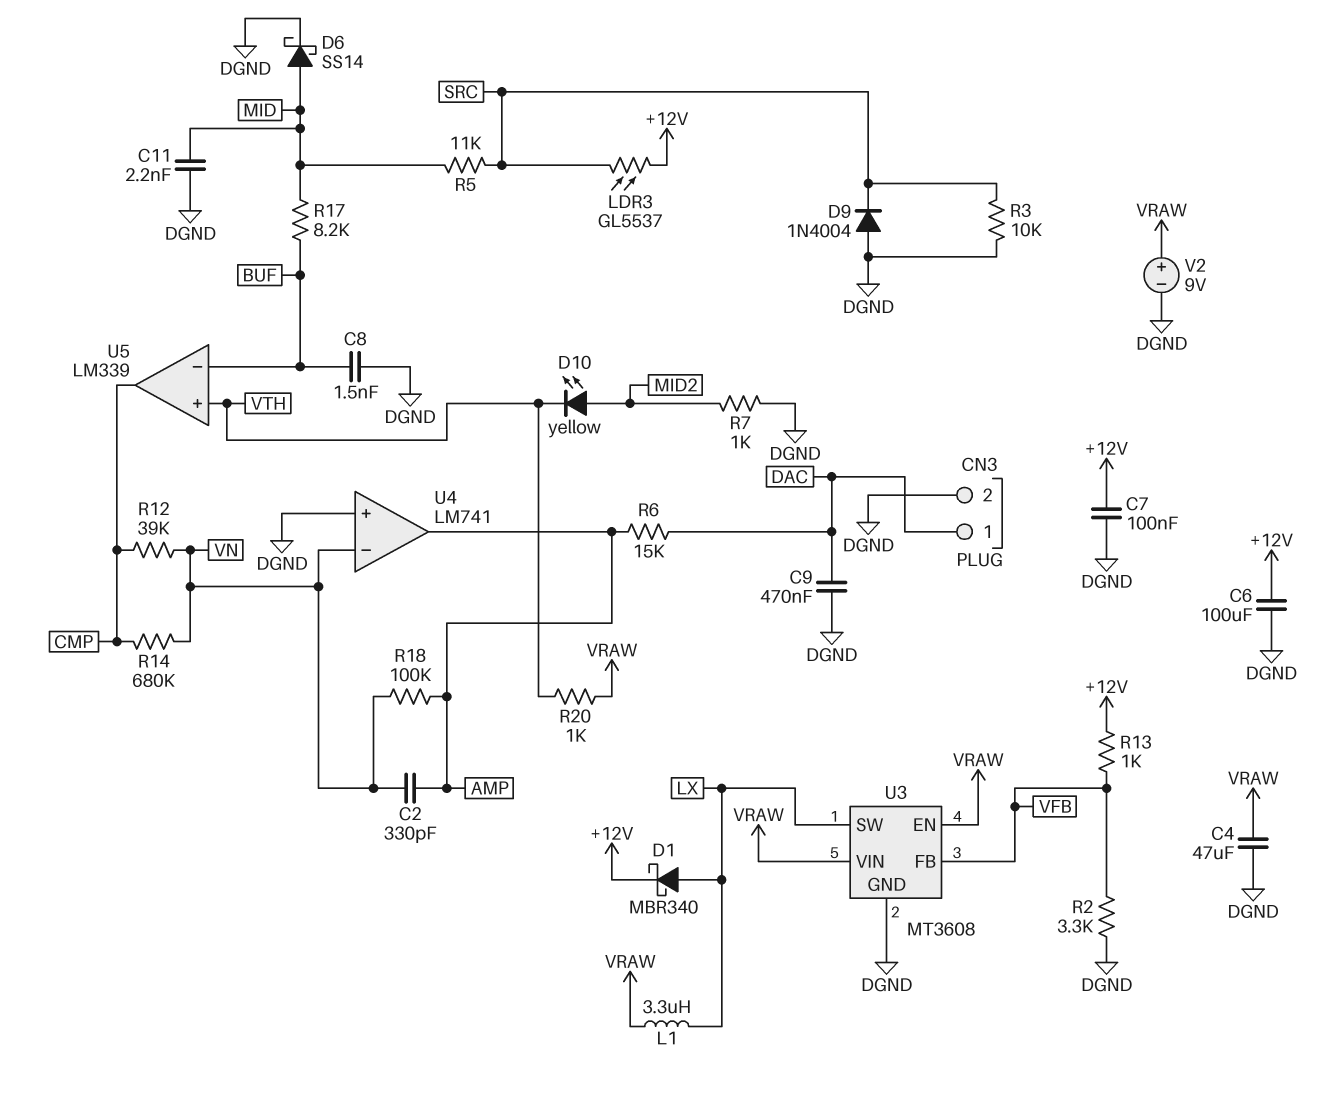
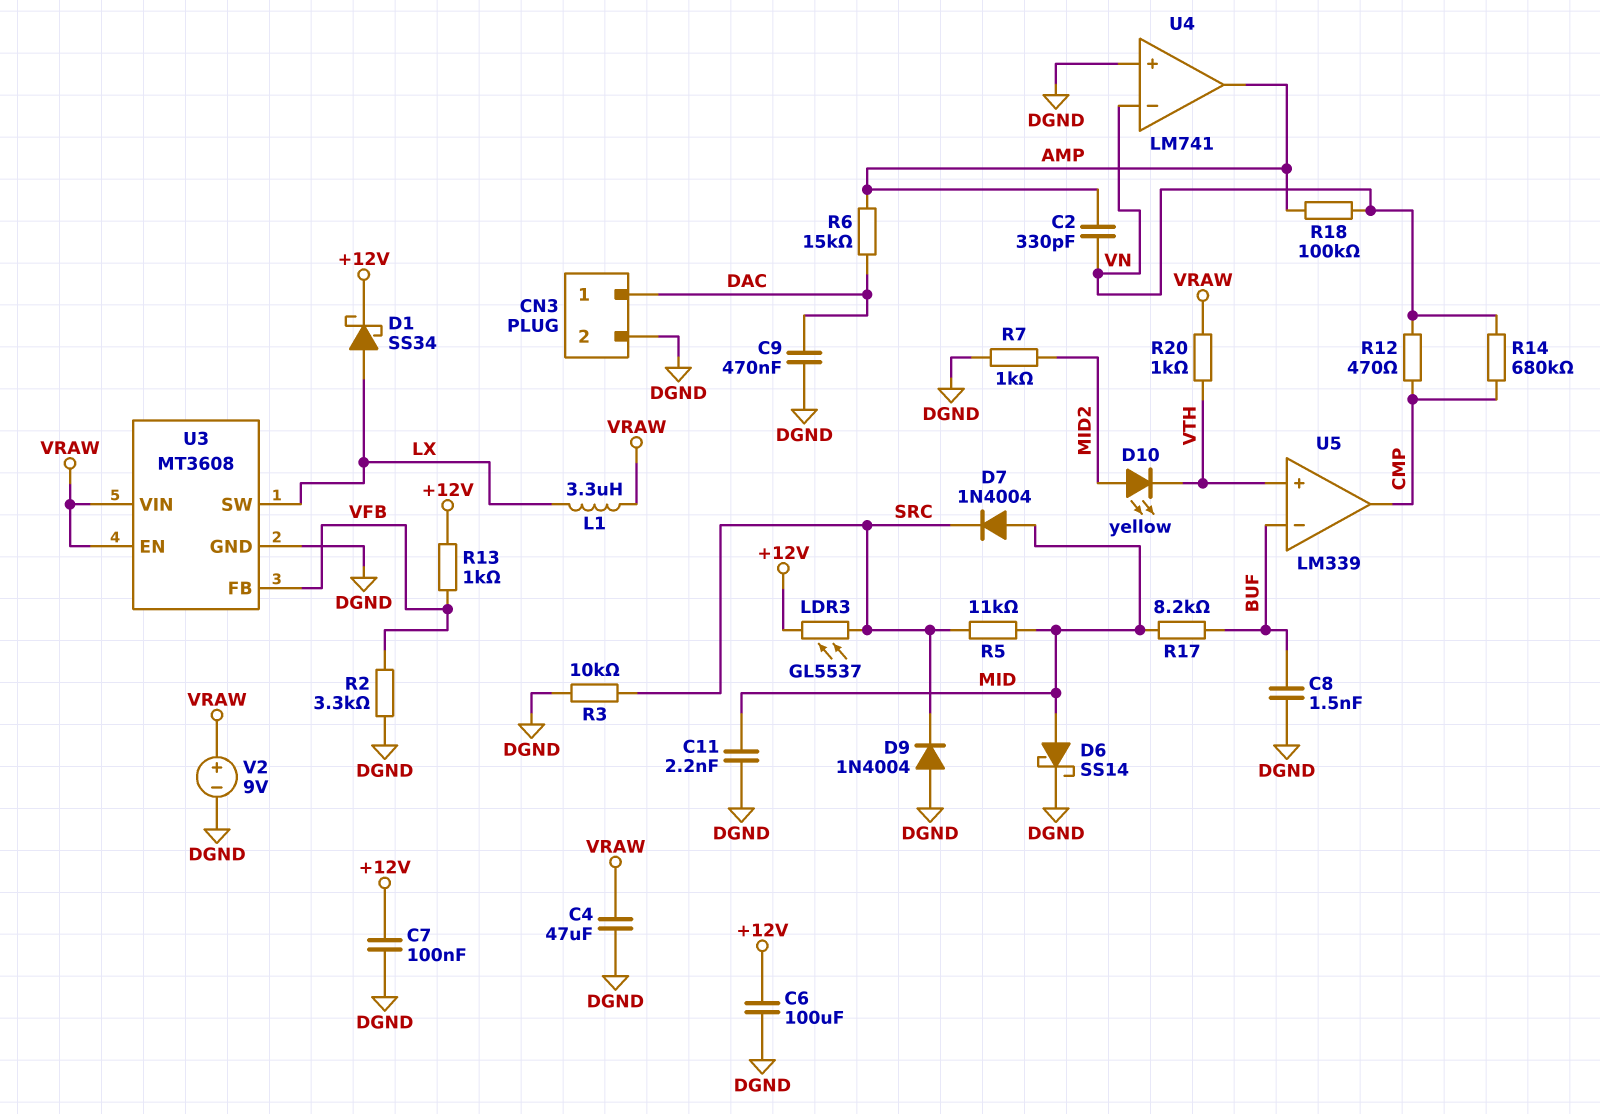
D1: schottky MBR340 (A LX, K +12V) -> schottky SS34 (A LX, K +12V)
D7: none -> diode 1N4004 (A MID, K SRC)
R12: 39k (CMP, VN) -> 470 (CMP, VN)

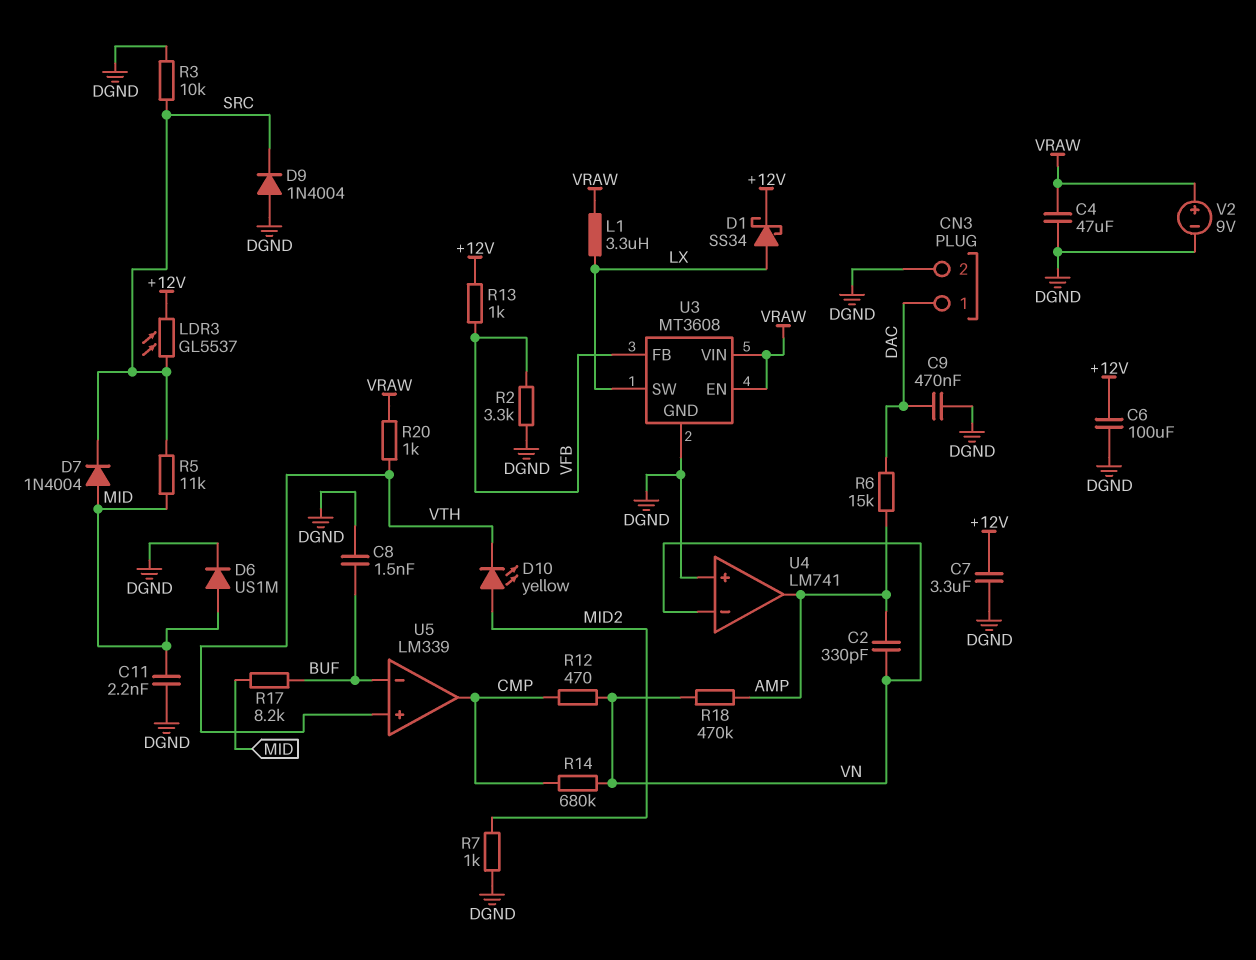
C7: 100nF (+12V, DGND) -> 3.3uF (+12V, DGND)
D6: schottky SS14 (A MID, K DGND) -> diode US1M (A MID, K DGND)
R18: 100k (AMP, VN) -> 470k (AMP, VN)

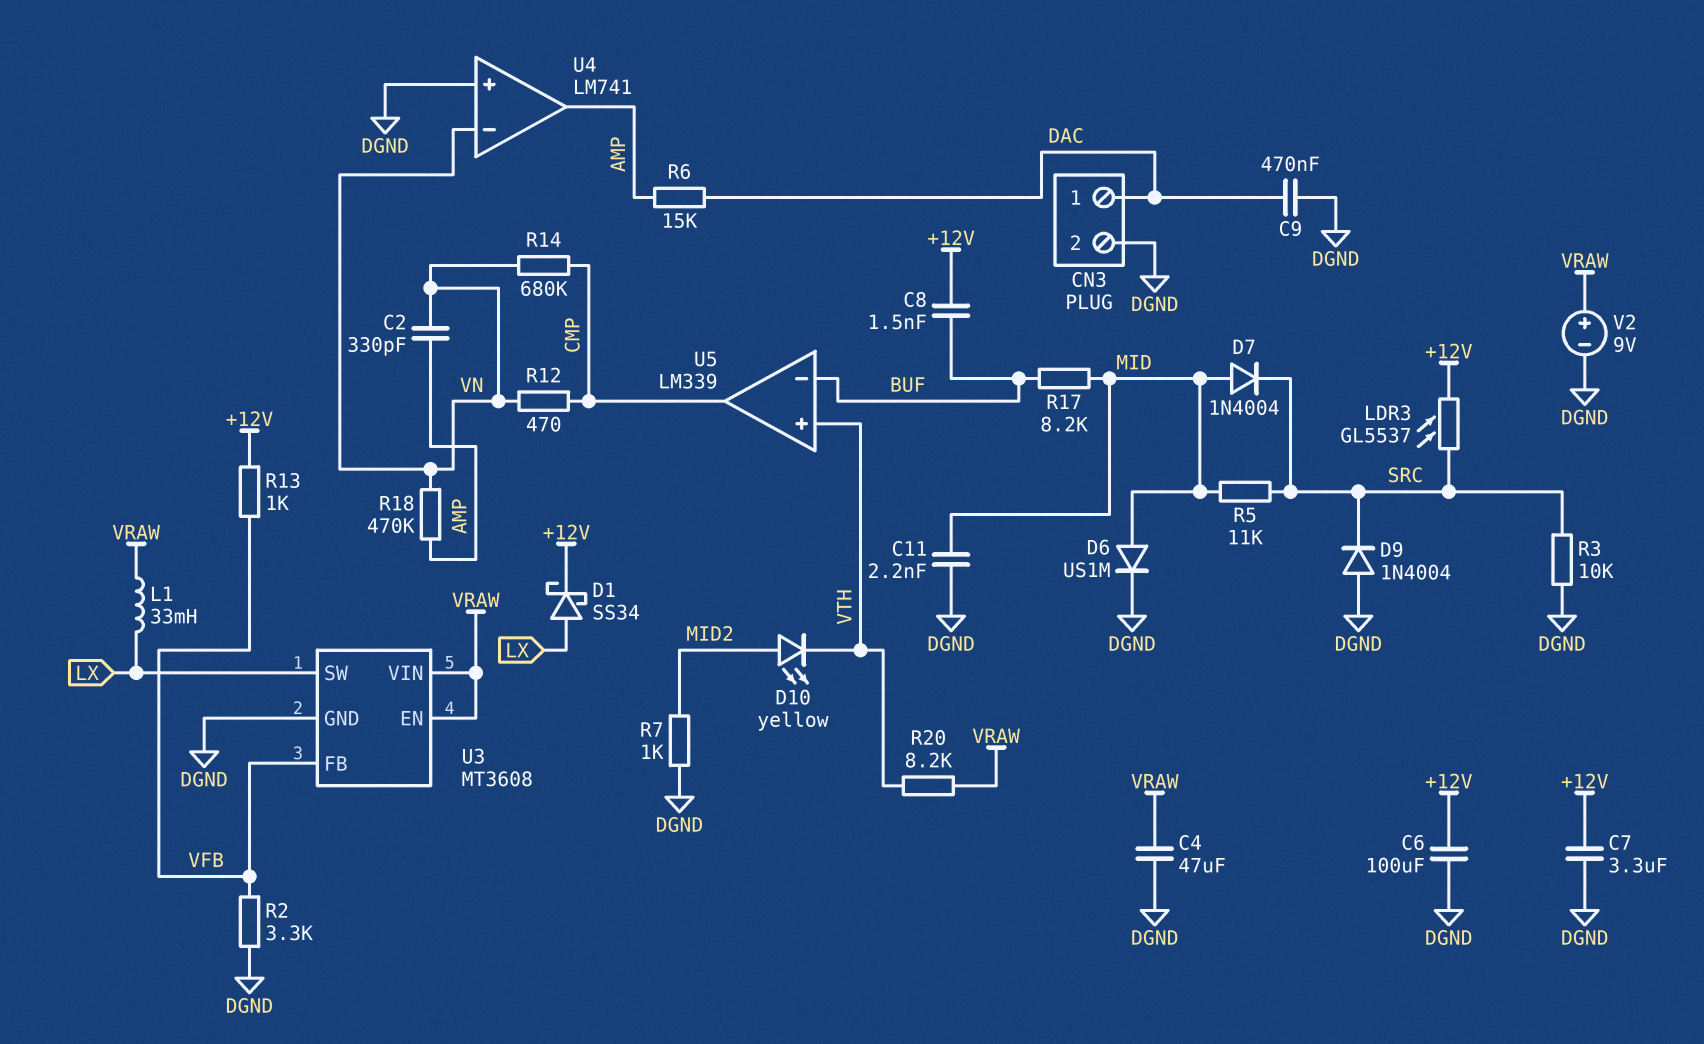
C8: 1.5nF (BUF, DGND) -> 1.5nF (+12V, BUF)
L1: 3.3uH (LX, VRAW) -> 33mH (LX, VRAW)
R20: 1k (VRAW, VTH) -> 8.2k (VRAW, VTH)

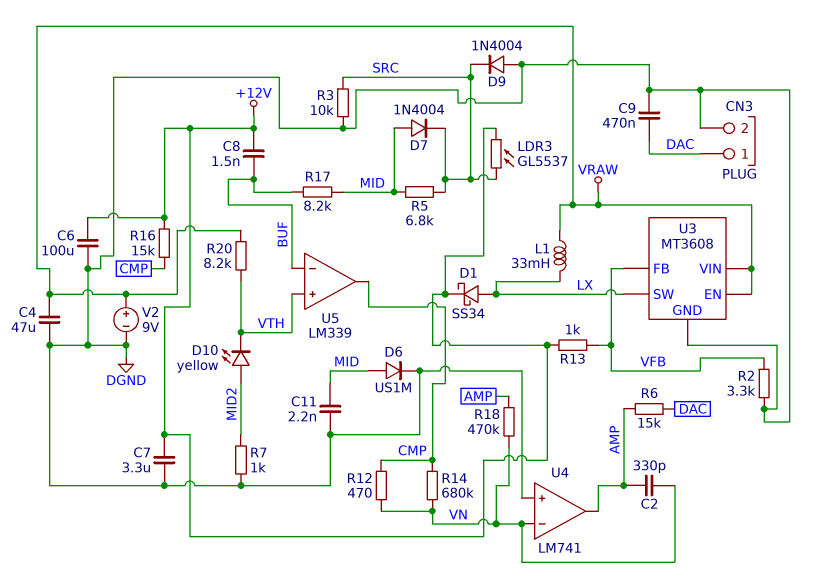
R5: 11k (MID, SRC) -> 6.8k (MID, SRC)
R16: none -> 15k (+12V, CMP)

